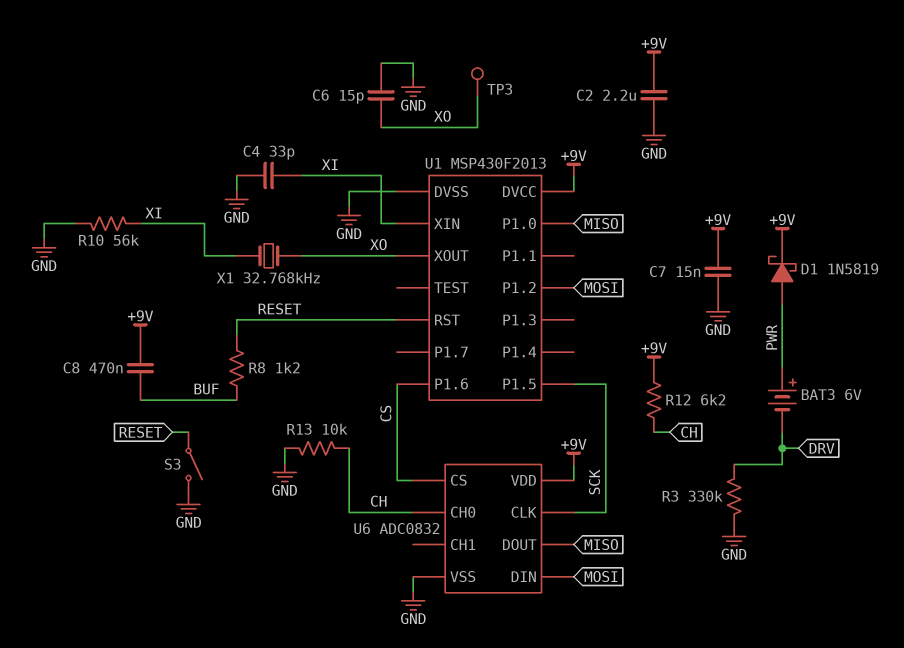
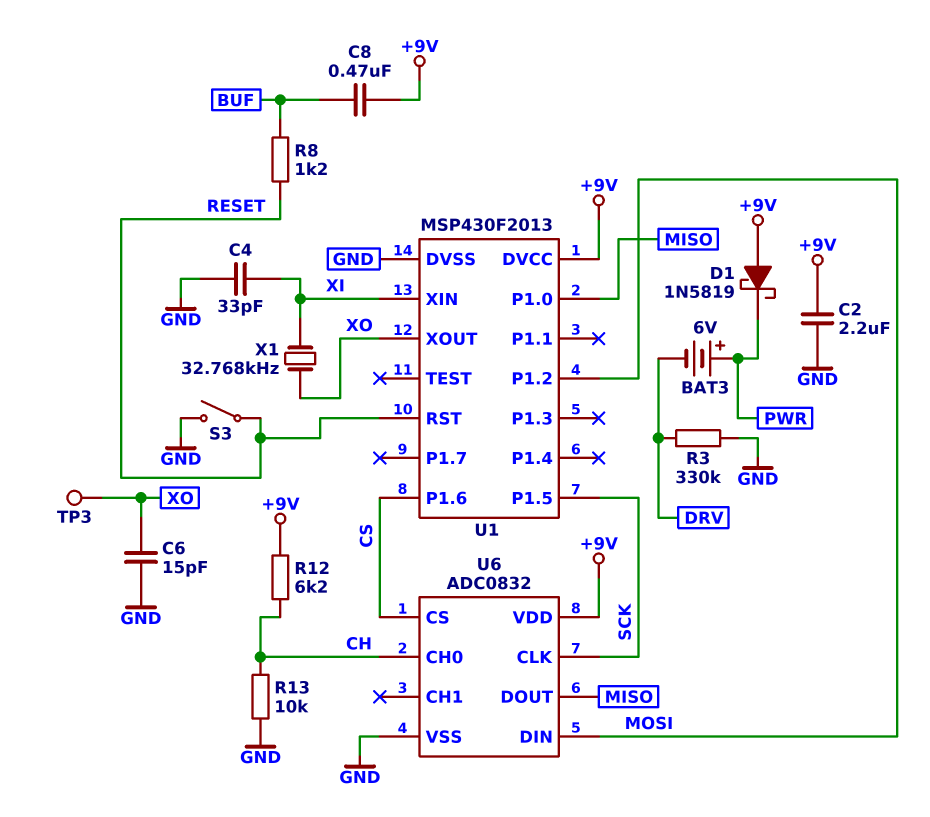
C7: 15nF (+9V, GND) -> none
D1: schottky 1N5819 (A PWR, K +9V) -> schottky 1N5819 (A +9V, K PWR)
R10: 56k (GND, XI) -> none

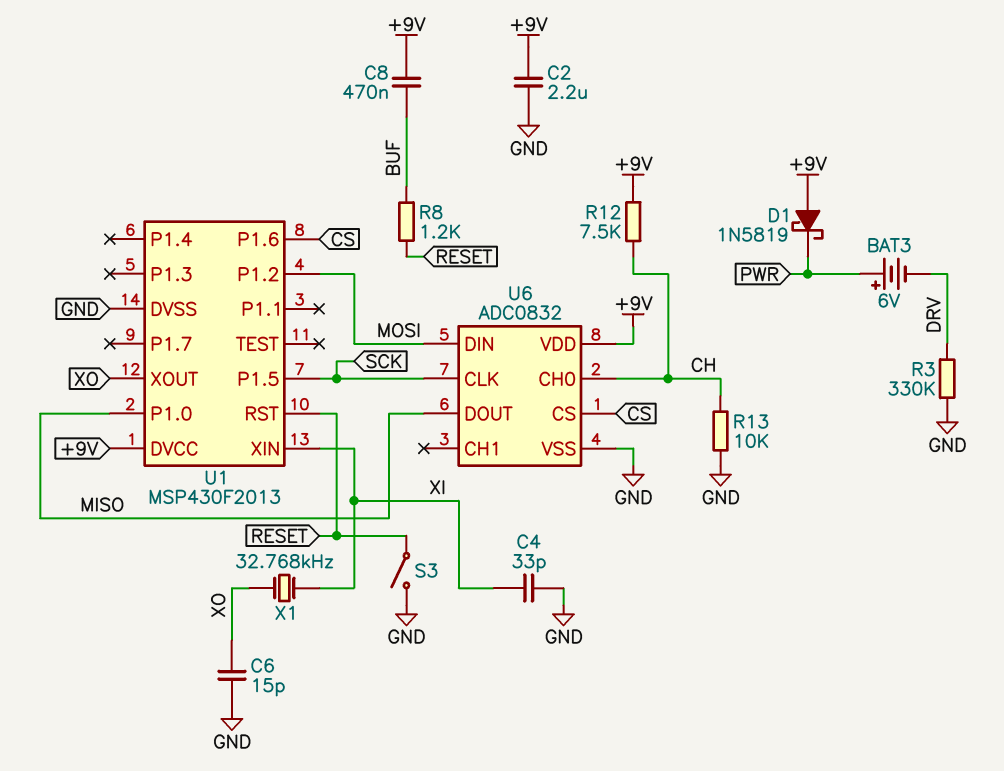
R12: 6.2k (+9V, CH) -> 7.5k (+9V, CH)
TP3: test point (XO) -> none

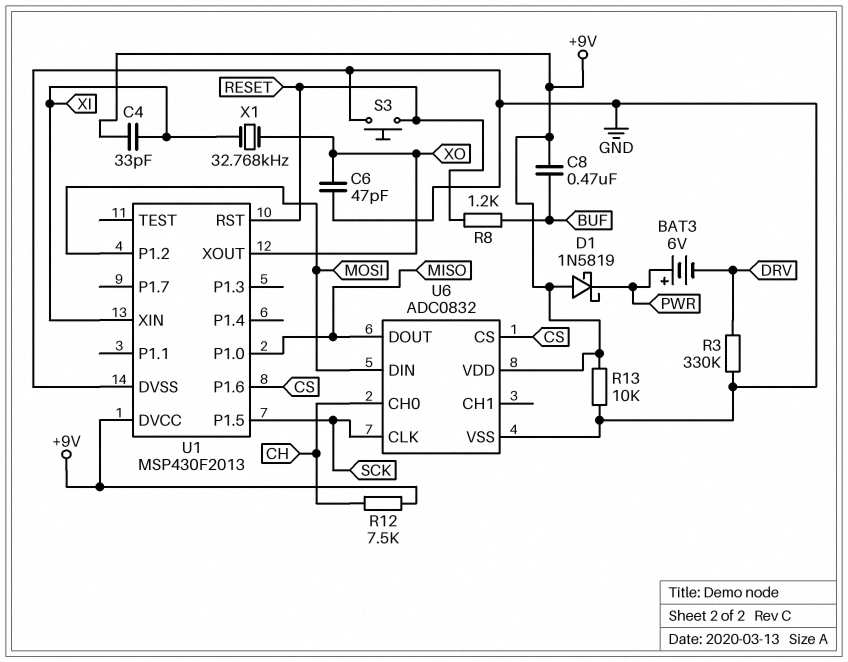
C2: 2.2uF (+9V, GND) -> none
C4: 33pF (GND, XI) -> 33pF (+9V, XI)
C6: 15pF (GND, XO) -> 47pF (GND, XO)
R13: 10k (CH, GND) -> 10k (+9V, GND)
S3: switch (GND, RESET) -> button (GND, RESET)

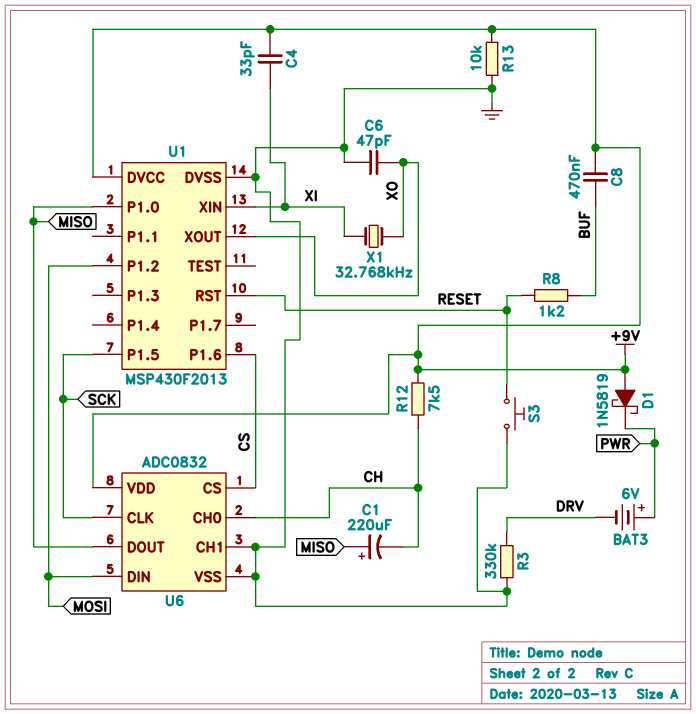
C1: none -> 220uF (plus MISO, minus CH)
U6 pin CH1: none -> GND

